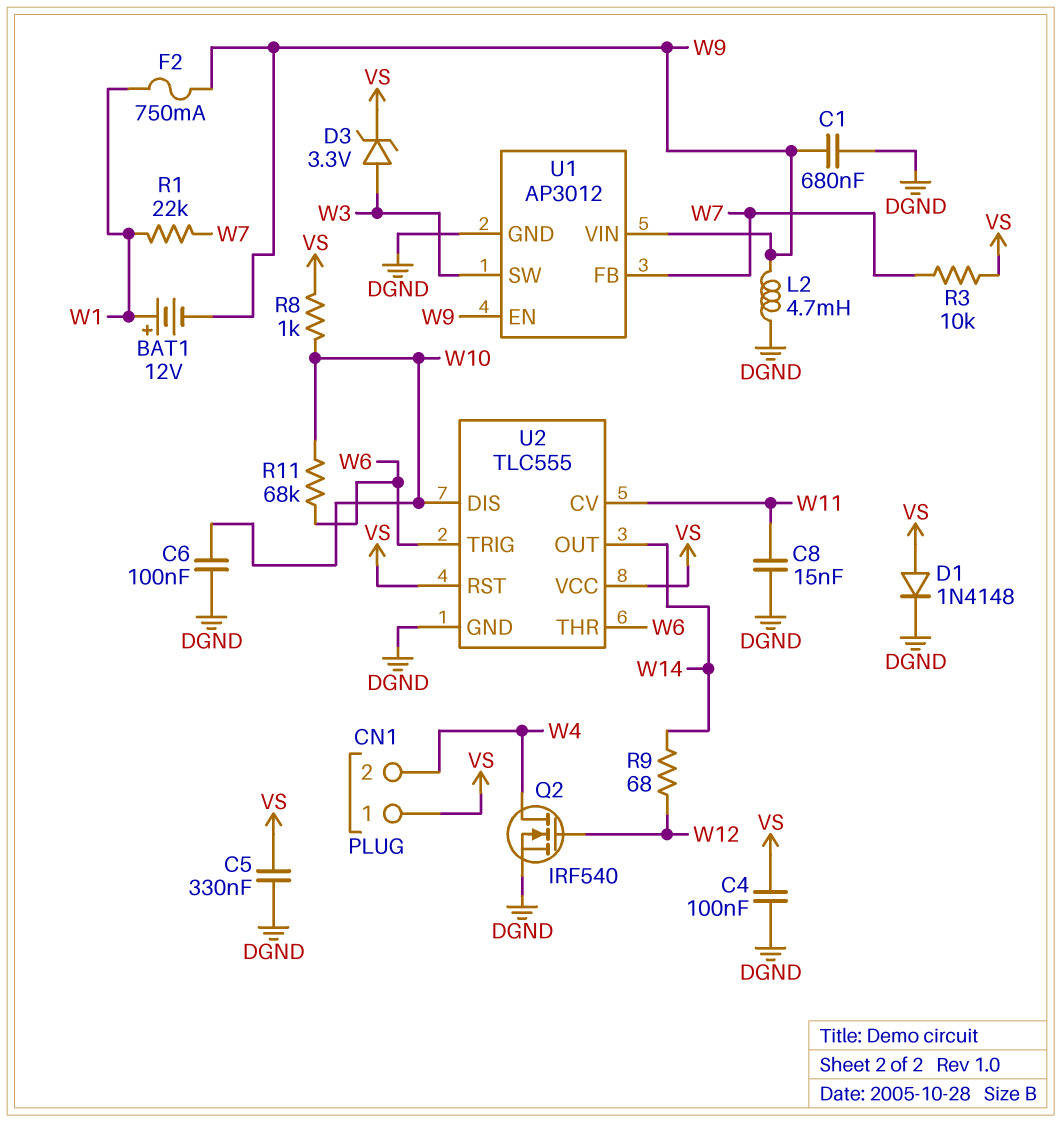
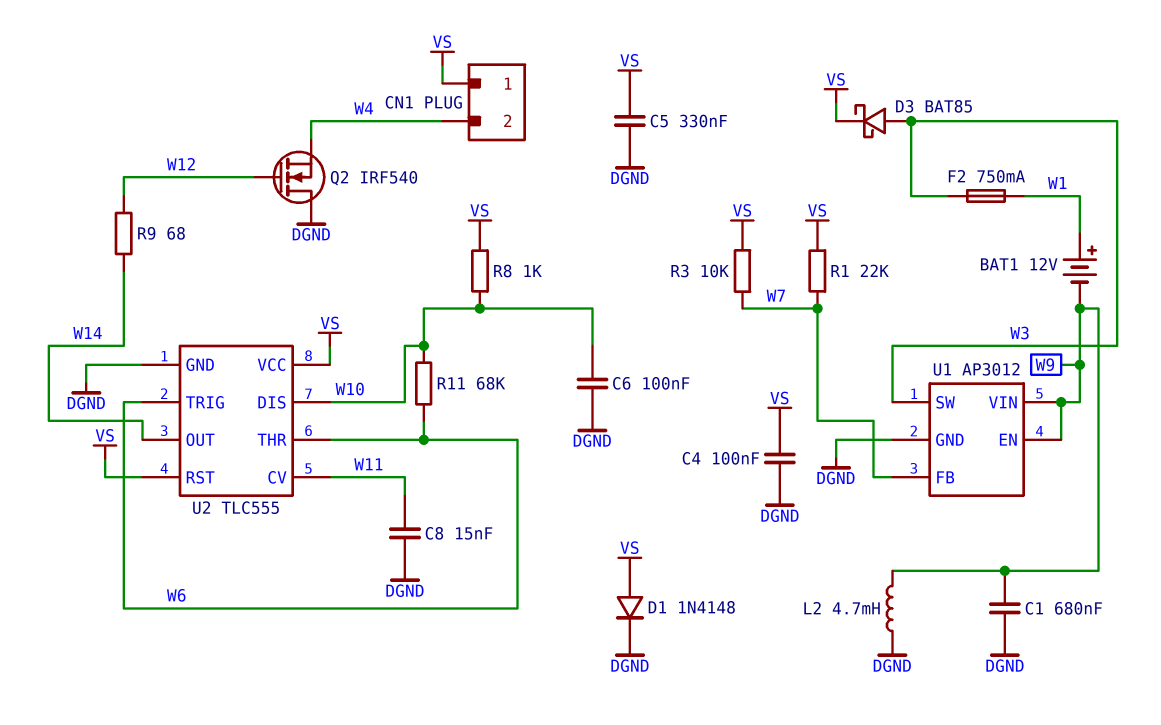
D3: zener 3.3V (A W3, K VS) -> schottky BAT85 (A W3, K VS)
F2: 750mA (W1, W9) -> 750mA (W1, W3)
Q2: NMOS IRF540 (G W12, D W4, S DGND) -> NMOS IRF540 (G W12, D DGND, S W4)
R1: 22k (W1, W7) -> 22k (VS, W7)

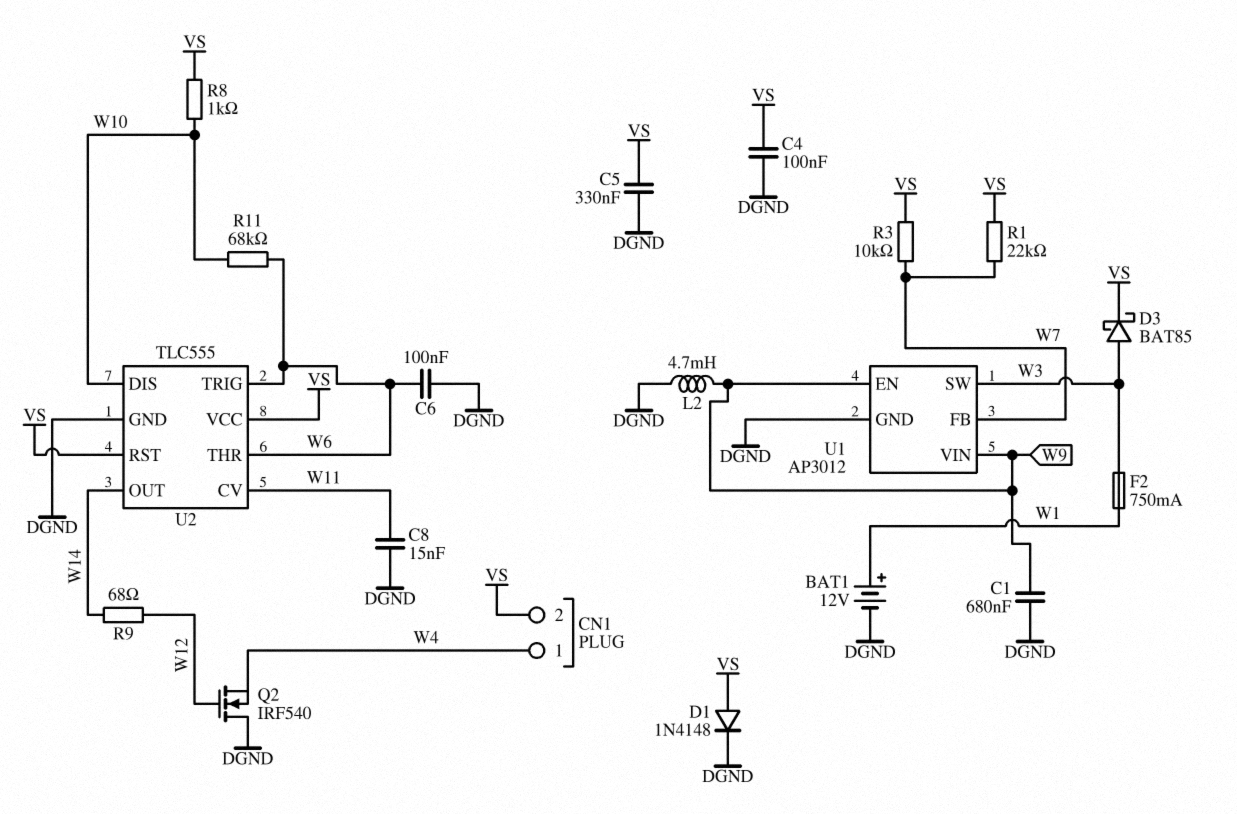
BAT1: 12V (plus W1, minus W9) -> 12V (plus W1, minus DGND)
C6: 100nF (DGND, W10) -> 100nF (DGND, W6)
CN1 pin 1: VS -> W4
CN1 pin 2: W4 -> VS

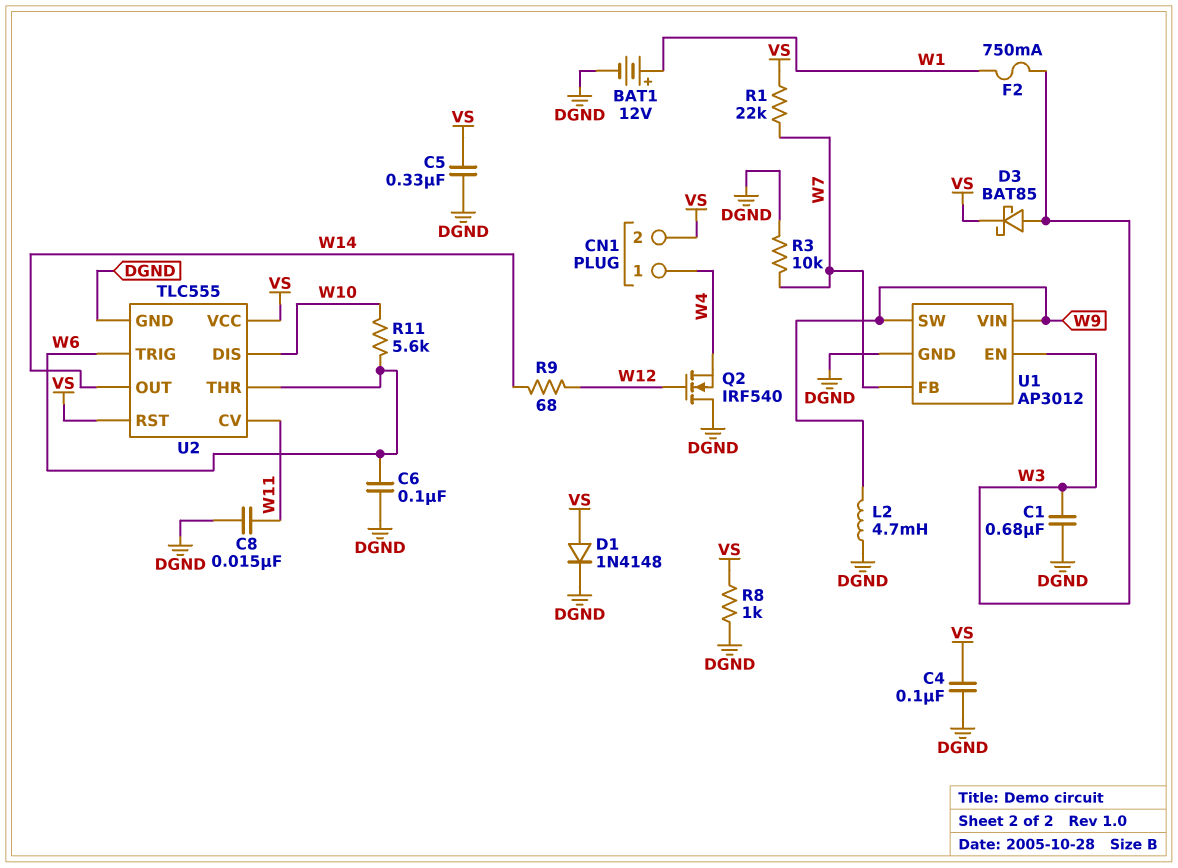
C1: 680nF (DGND, W9) -> 680nF (DGND, W3)
R3: 10k (VS, W7) -> 10k (DGND, W7)
R8: 1k (VS, W10) -> 1k (DGND, VS)
R11: 68k (W6, W10) -> 5.6k (W6, W10)
U1 pin EN: W9 -> W3
U1 pin SW: W3 -> W9

